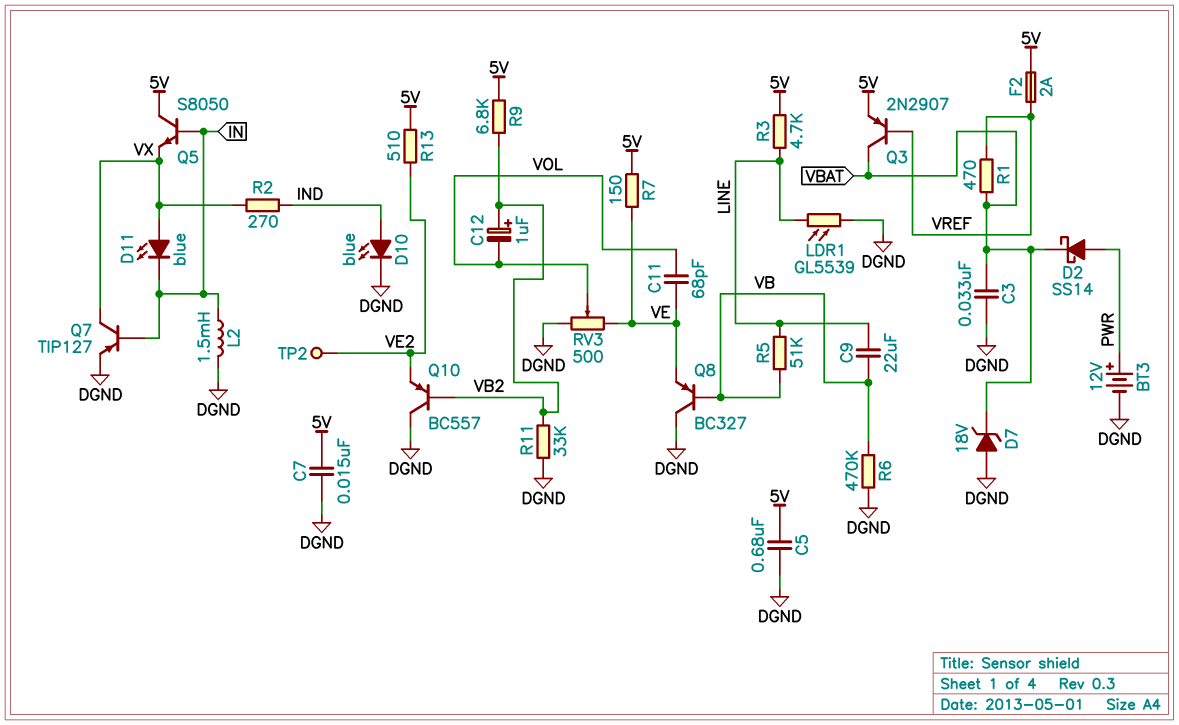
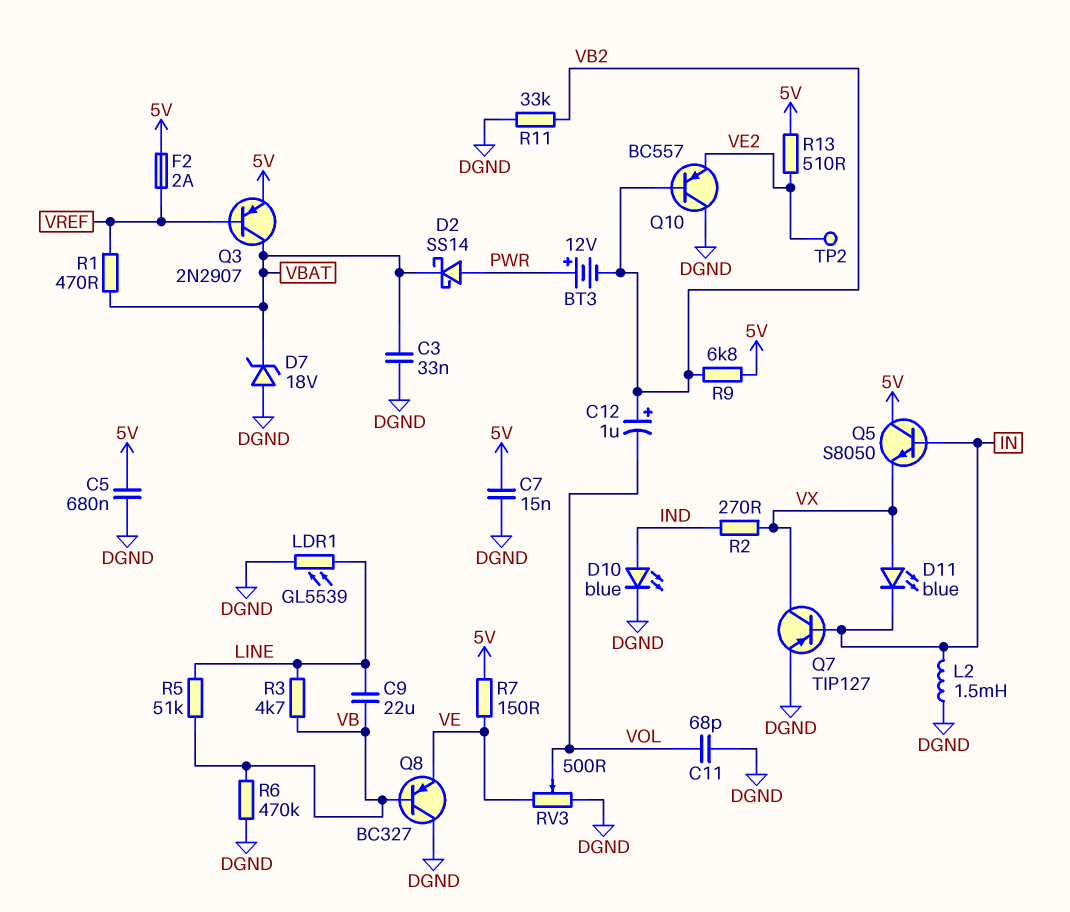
BT3: 12V (plus PWR, minus DGND) -> 12V (plus PWR, minus VB2)
C11: 68pF (VE, VOL) -> 68pF (DGND, VOL)
R3: 4.7k (5V, LINE) -> 4.7k (LINE, VB)

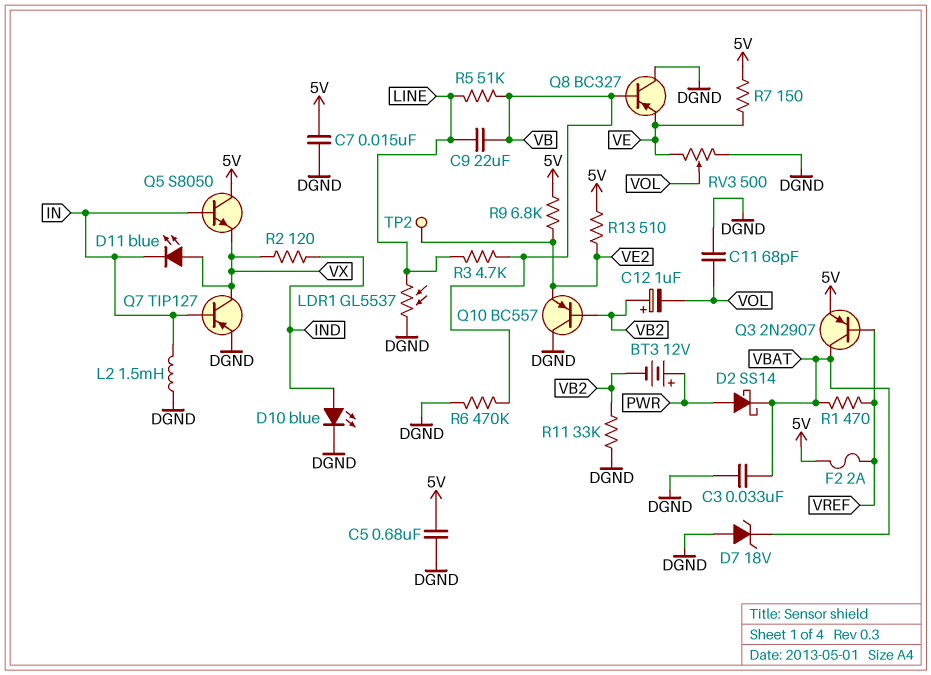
LDR1: GL5539 (DGND, LINE) -> GL5537 (DGND, LINE)
R2: 270 (IND, VX) -> 120 (IND, VX)
R9: 6.8k (5V, VB2) -> 6.8k (5V, VE2)

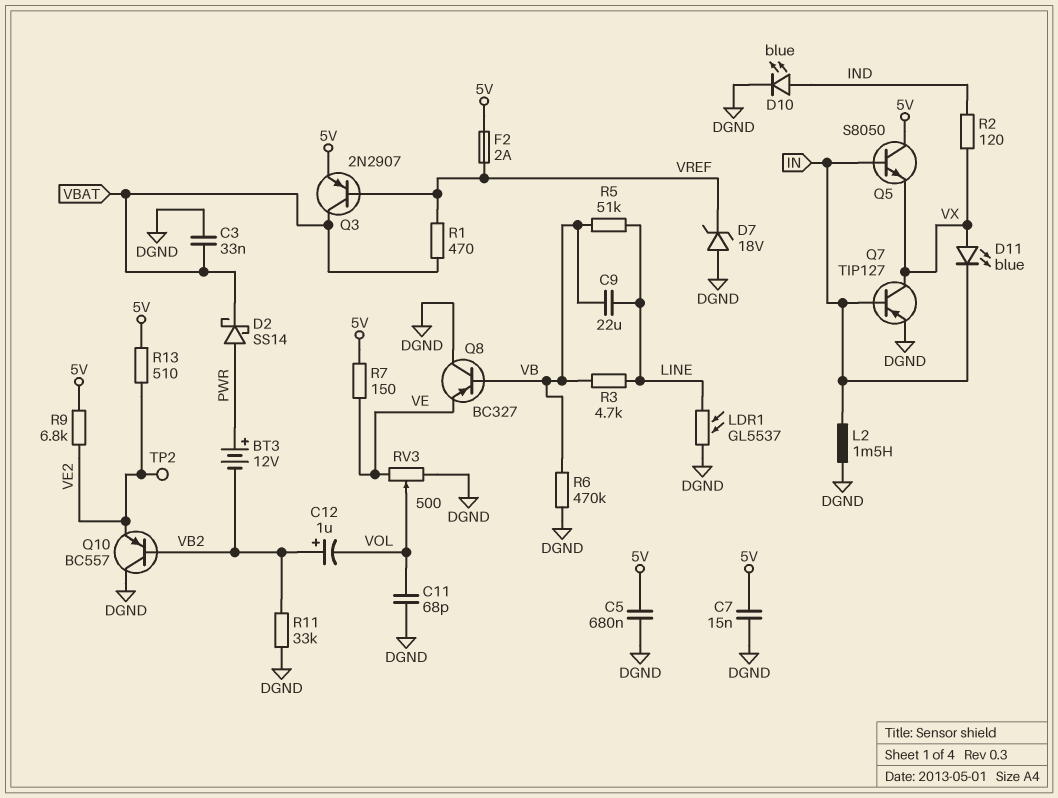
D7: zener 18V (A DGND, K VBAT) -> zener 18V (A DGND, K VREF)

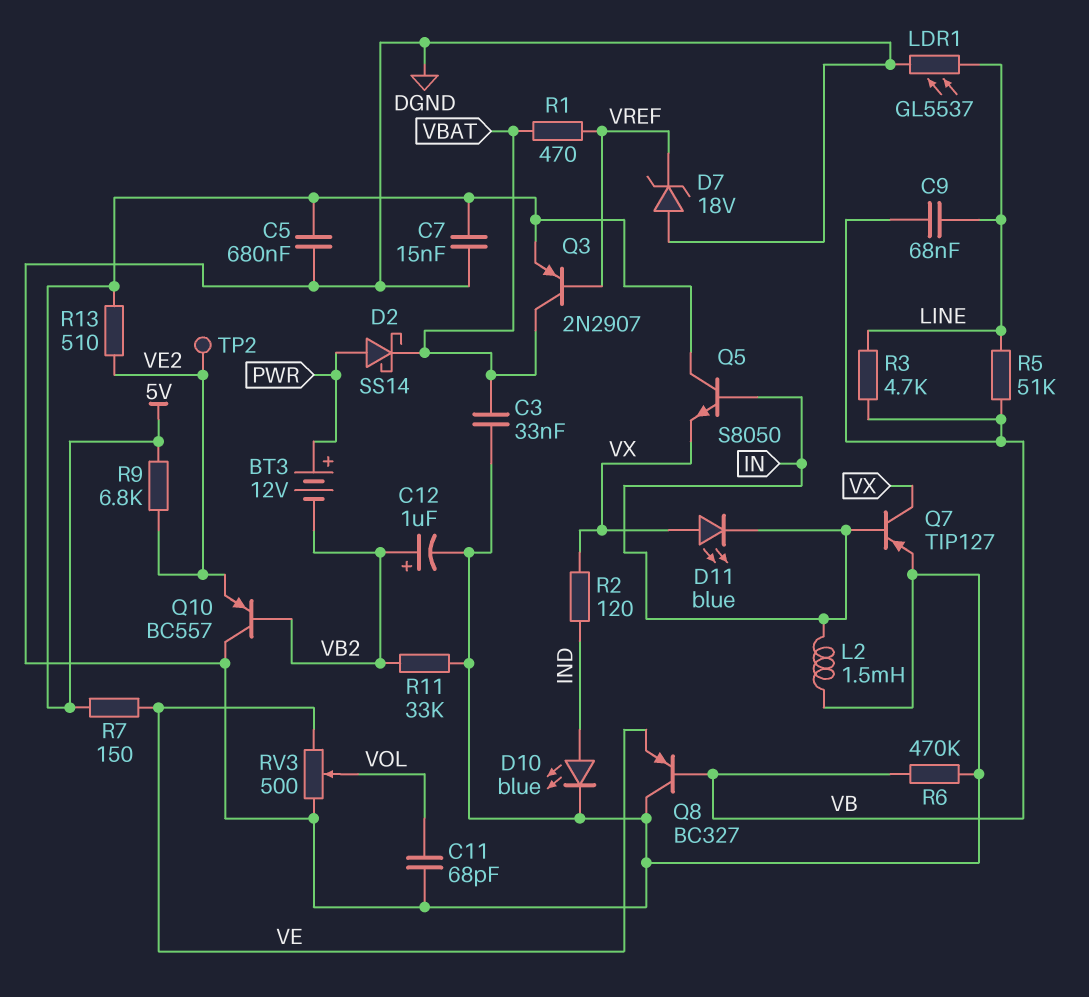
C9: 22uF (LINE, VB) -> 68nF (LINE, VB)
C12: 1uF (plus VB2, minus VOL) -> 1uF (plus VB2, minus DGND)
F2: 2A (5V, VREF) -> none

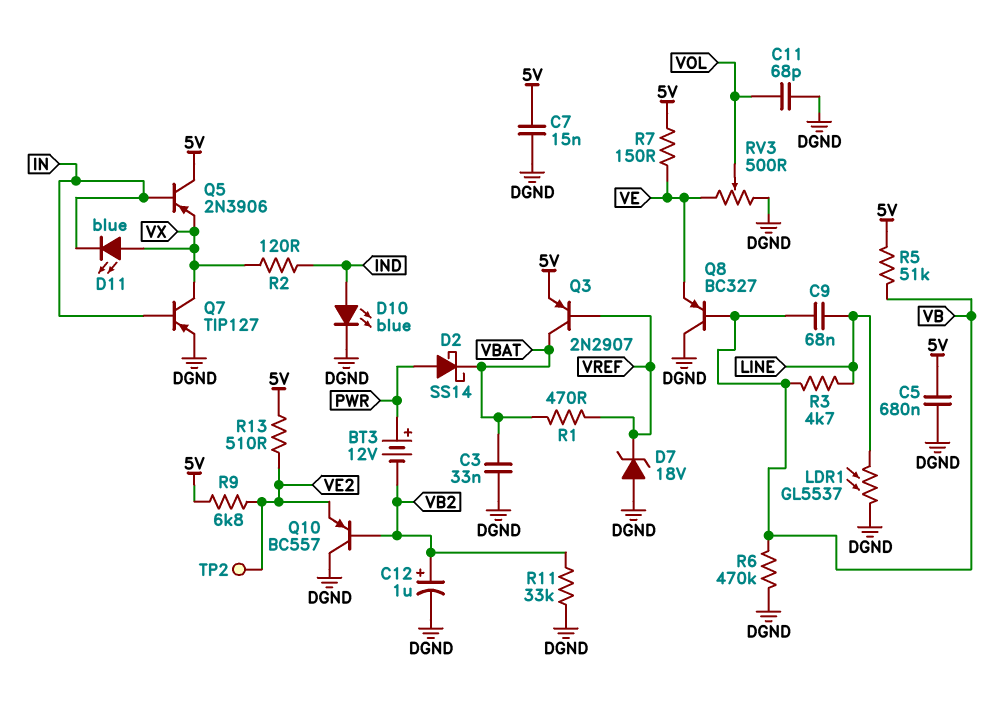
L2: 1.5mH (DGND, IN) -> none
Q5: NPN S8050 (B IN, C 5V, E VX) -> PNP 2N3906 (B IN, C 5V, E VX)
R5: 51k (LINE, VB) -> 51k (5V, VB)

